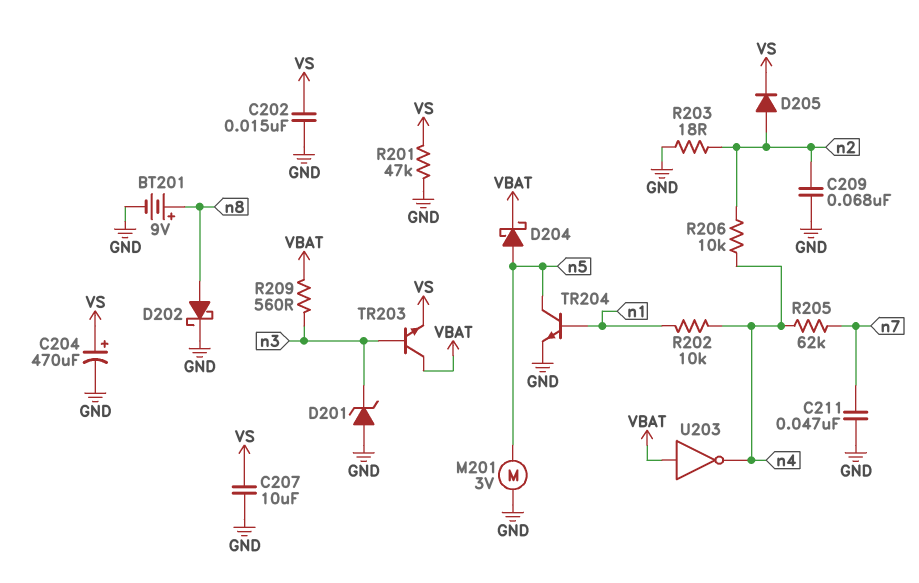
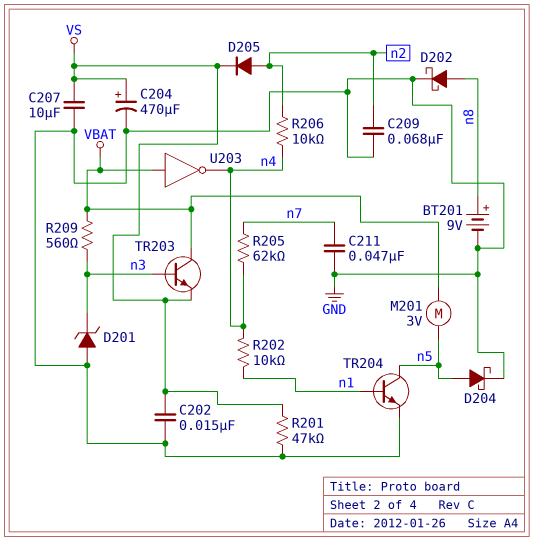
D204: schottky (A n5, K VBAT) -> schottky (A n5, K GND)
M201: motor 3V (GND, n5) -> motor 3V (VBAT, n5)
R203: 18 (GND, n2) -> none

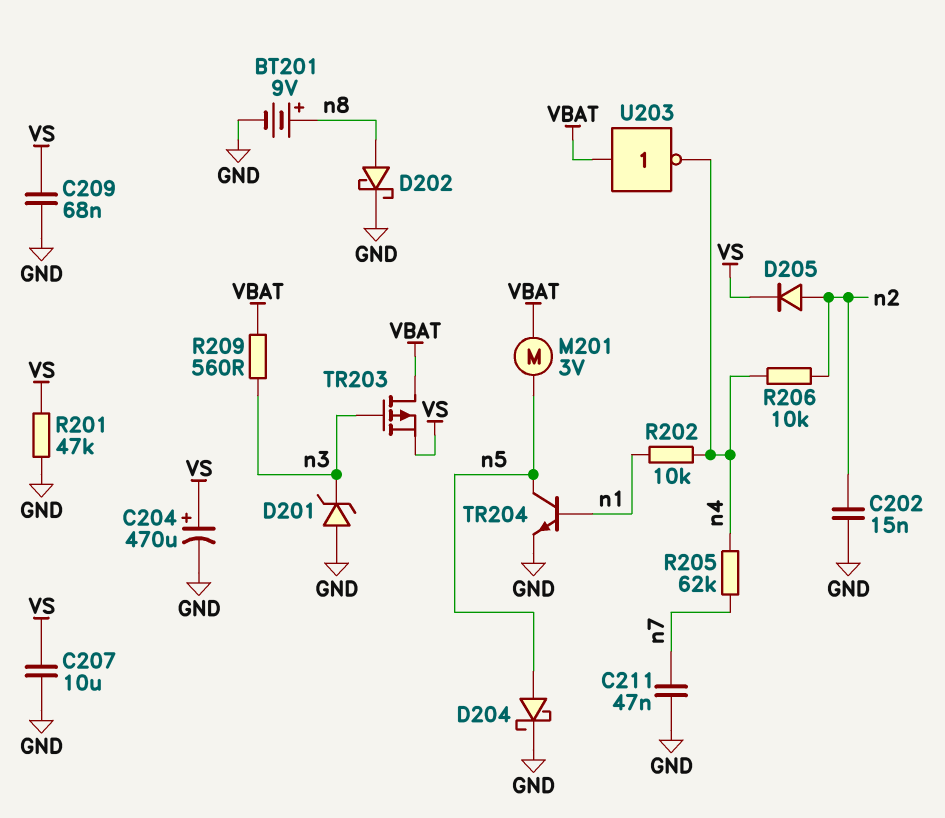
C202: 15nF (GND, VS) -> 15nF (GND, n2)
C209: 68nF (GND, n2) -> 68nF (GND, VS)
TR203: NPN (B n3, C VBAT, E VS) -> PMOS (G n3, D VBAT, S VS)

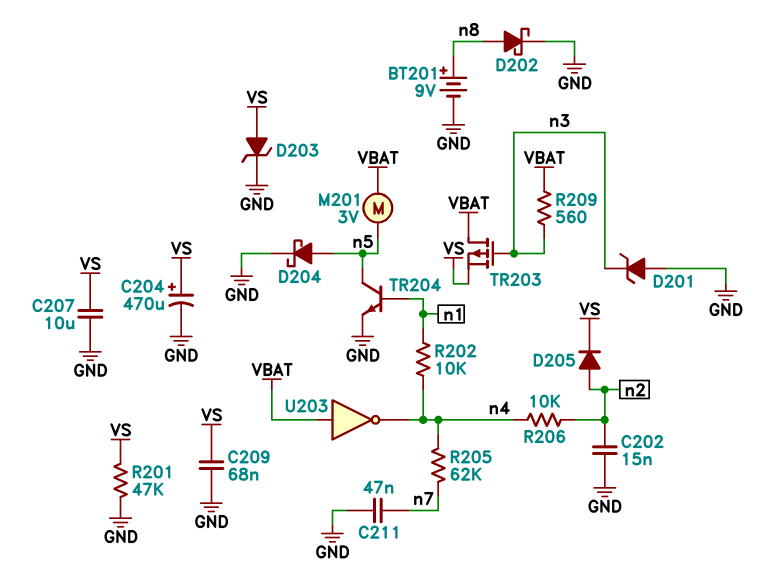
D203: none -> zener (A VS, K GND)

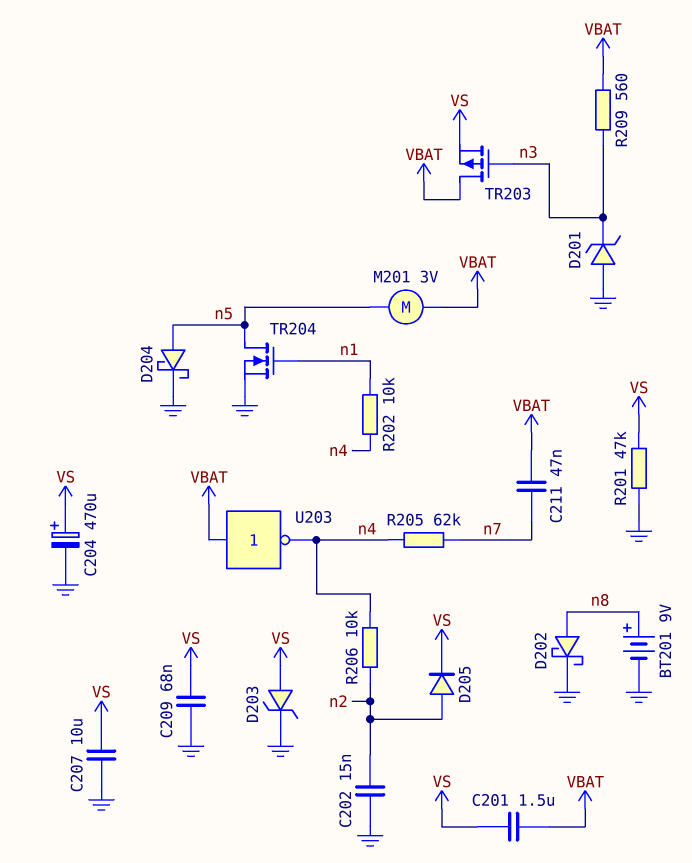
C201: none -> 1.5uF (VBAT, VS)
C211: 47nF (GND, n7) -> 47nF (VBAT, n7)
TR204: NPN (B n1, C n5, E GND) -> NMOS (G n1, D n5, S GND)

